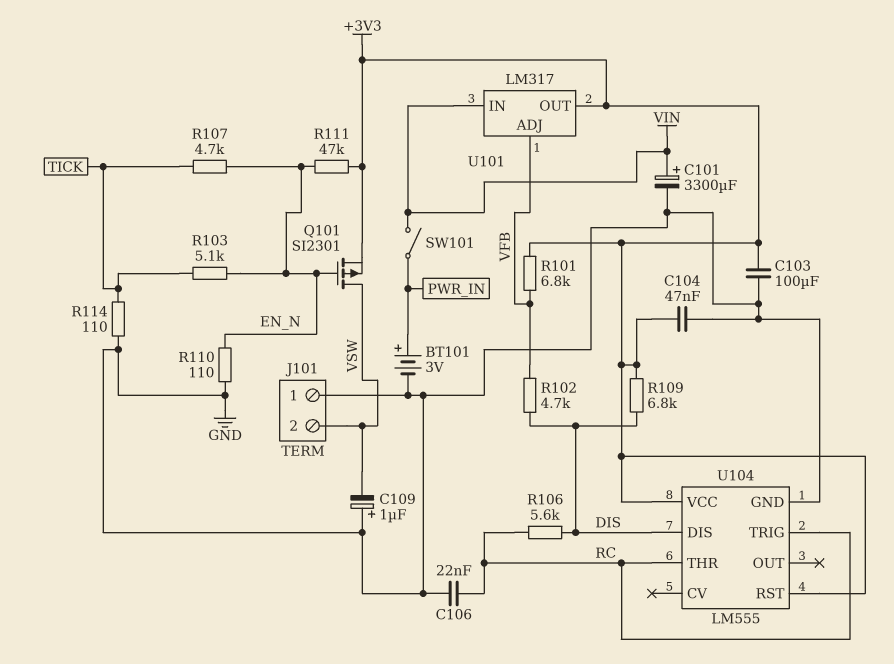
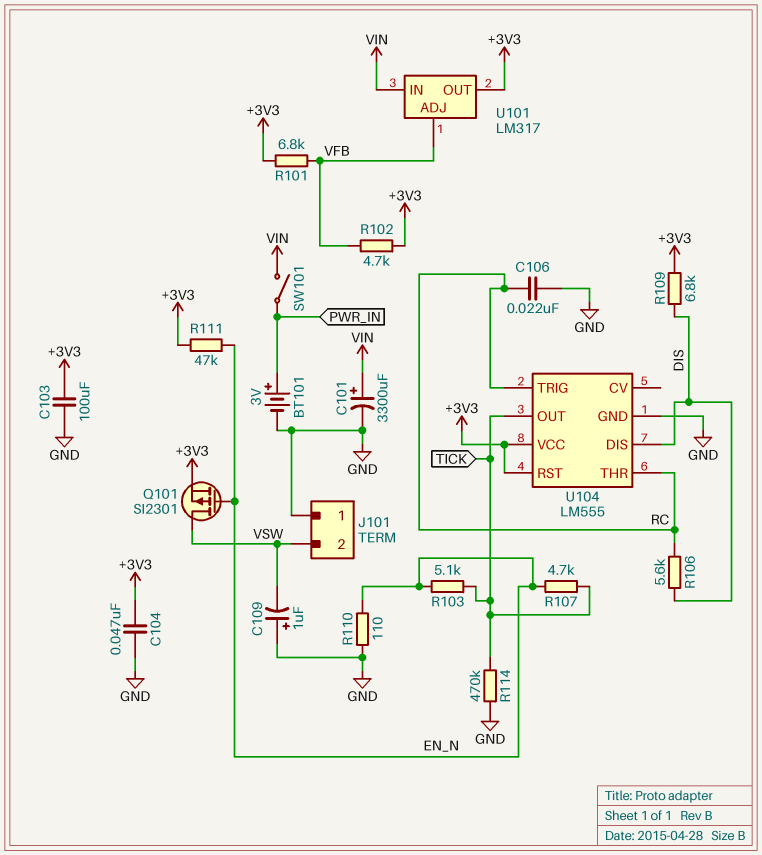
R102: 4.7k (DIS, VFB) -> 4.7k (+3V3, VFB)
R114: 110 (GND, TICK) -> 470k (GND, TICK)
U104 pin OUT: none -> TICK

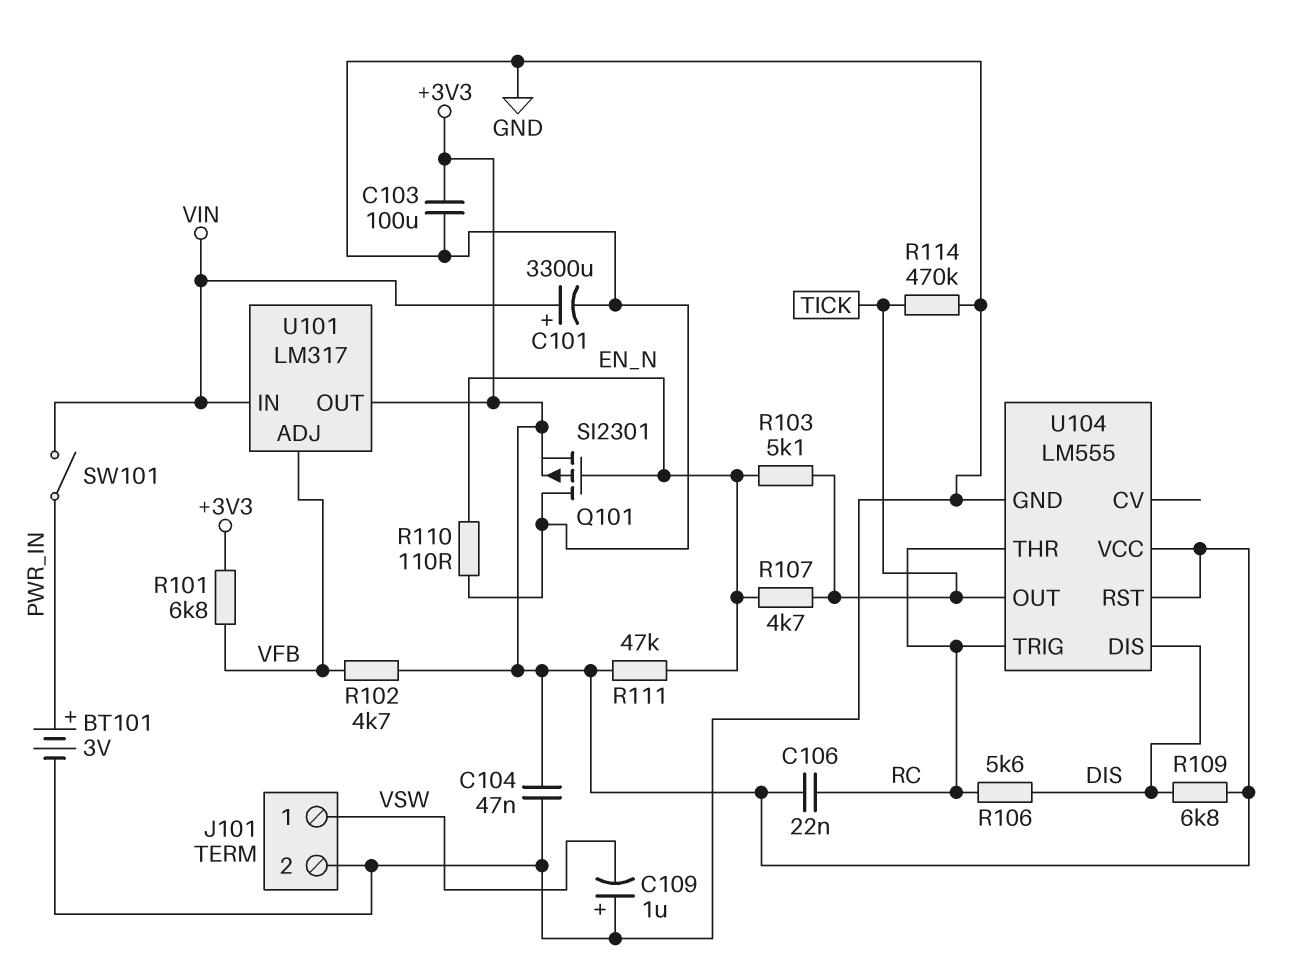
C106: 22nF (GND, RC) -> 22nF (+3V3, RC)
J101 pin 1: GND -> VSW
J101 pin 2: VSW -> GND
Q101: PMOS SI2301 (G EN_N, D VSW, S +3V3) -> PMOS SI2301 (G EN_N, D GND, S +3V3)

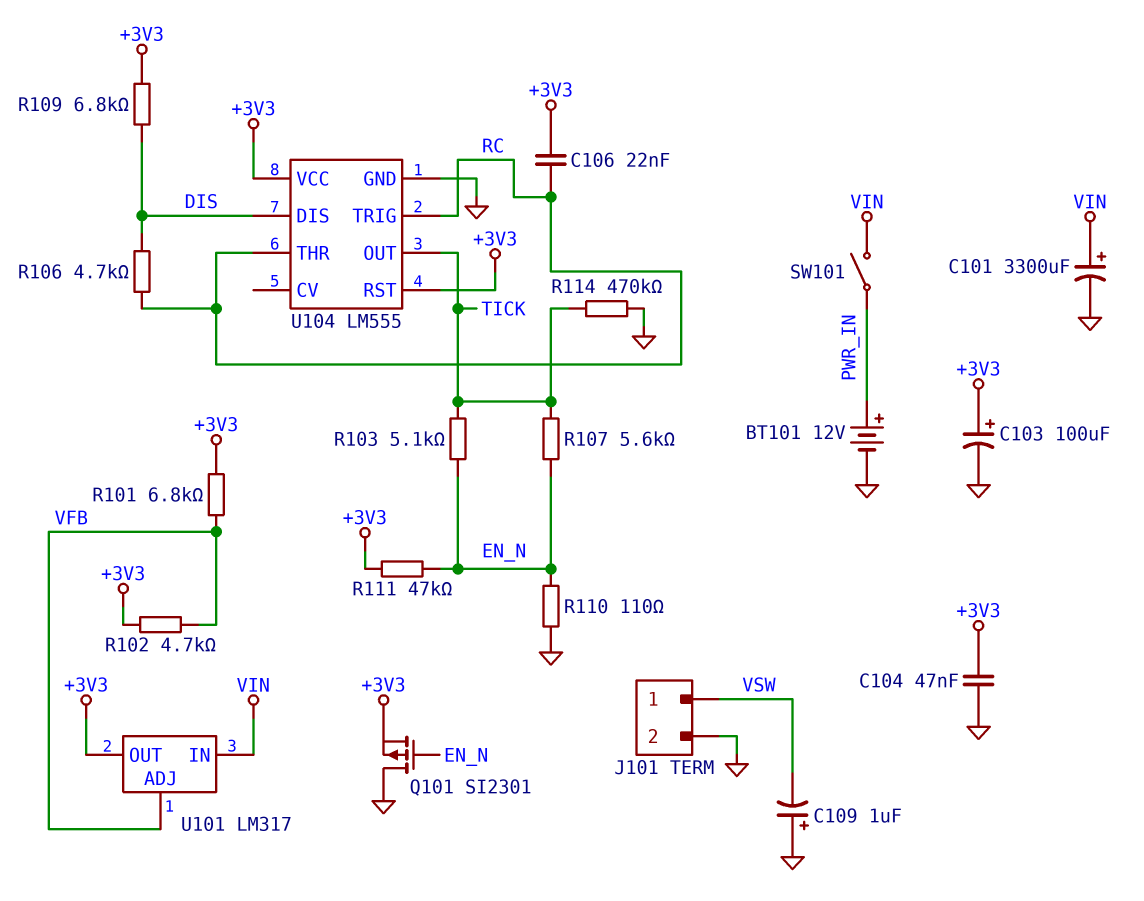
BT101: 3V (plus PWR_IN, minus GND) -> 12V (plus PWR_IN, minus GND)
C103: 100uF (+3V3, GND) -> 100uF (plus +3V3, minus GND)
R106: 5.6k (DIS, RC) -> 4.7k (DIS, RC)
R107: 4.7k (EN_N, TICK) -> 5.6k (EN_N, TICK)

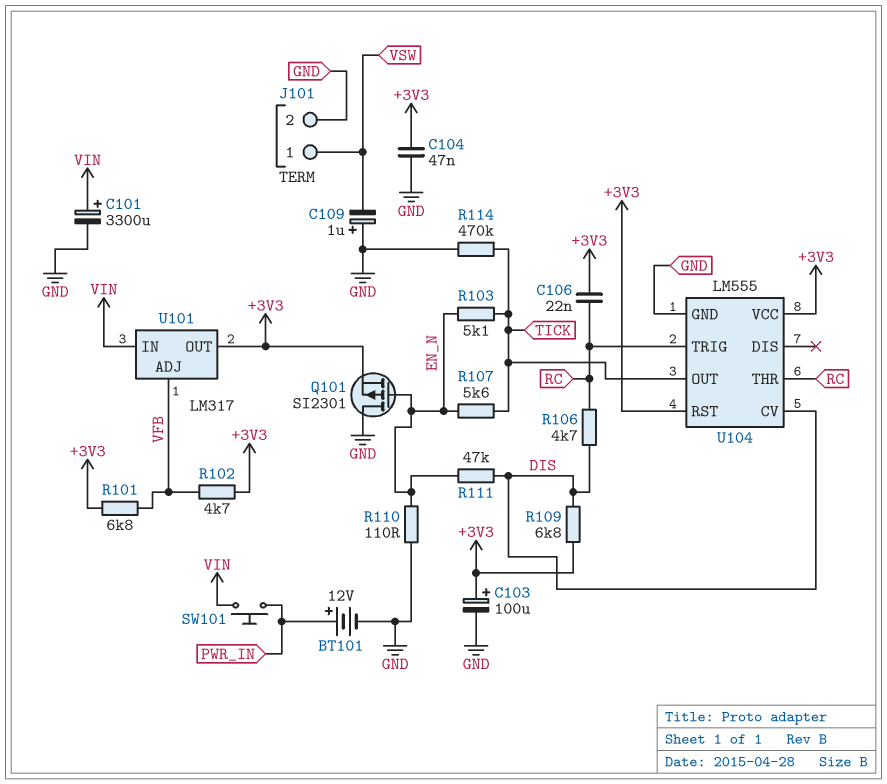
R111: 47k (+3V3, EN_N) -> 47k (DIS, EN_N)
SW101: switch (PWR_IN, VIN) -> button (PWR_IN, VIN)
U104 pin CV: none -> DIS
U104 pin DIS: DIS -> none

